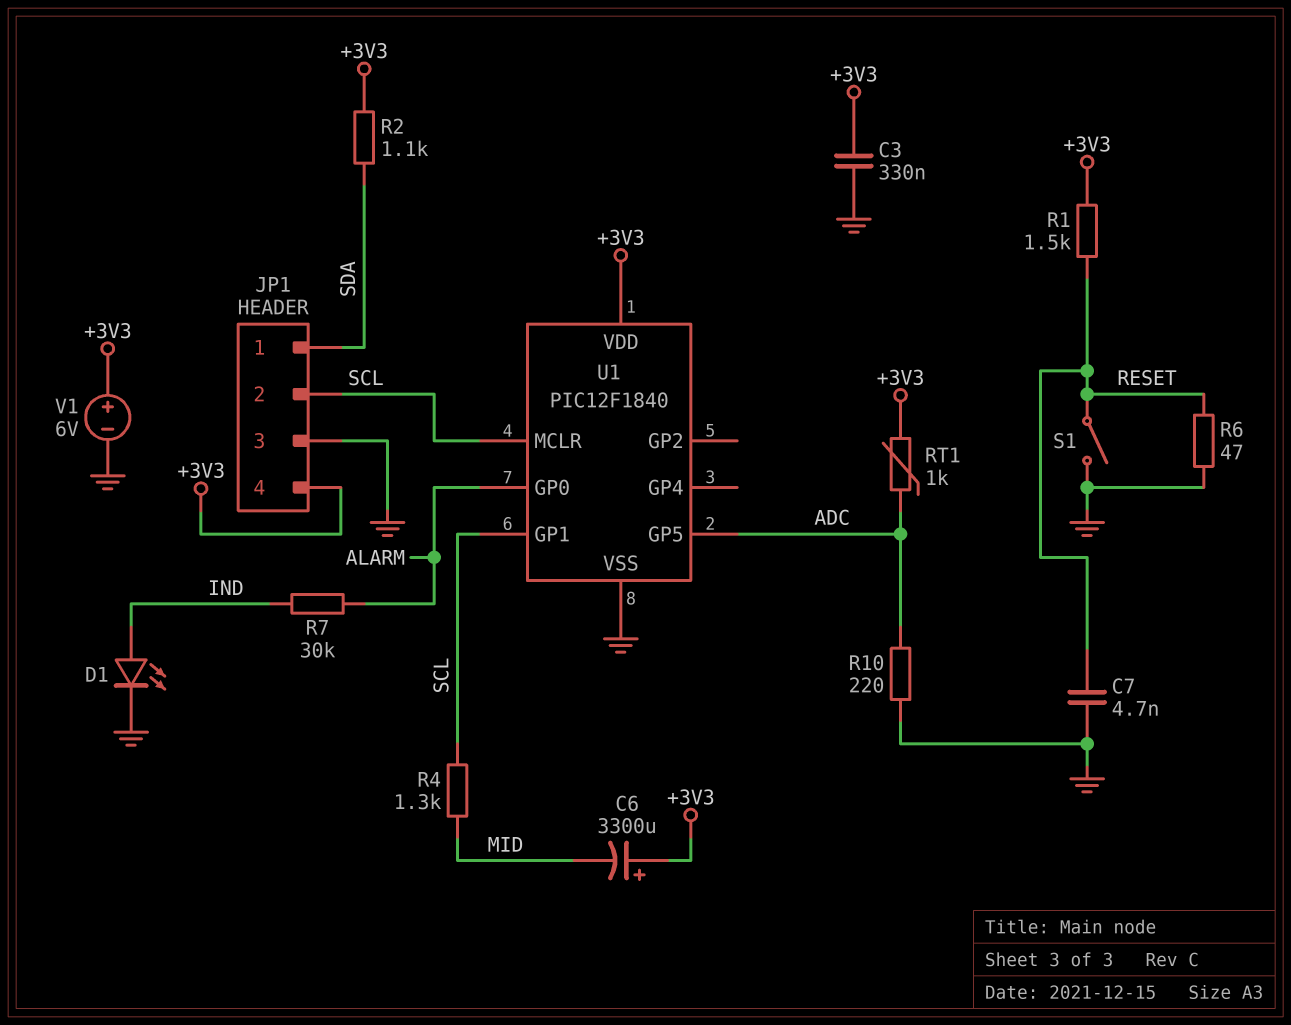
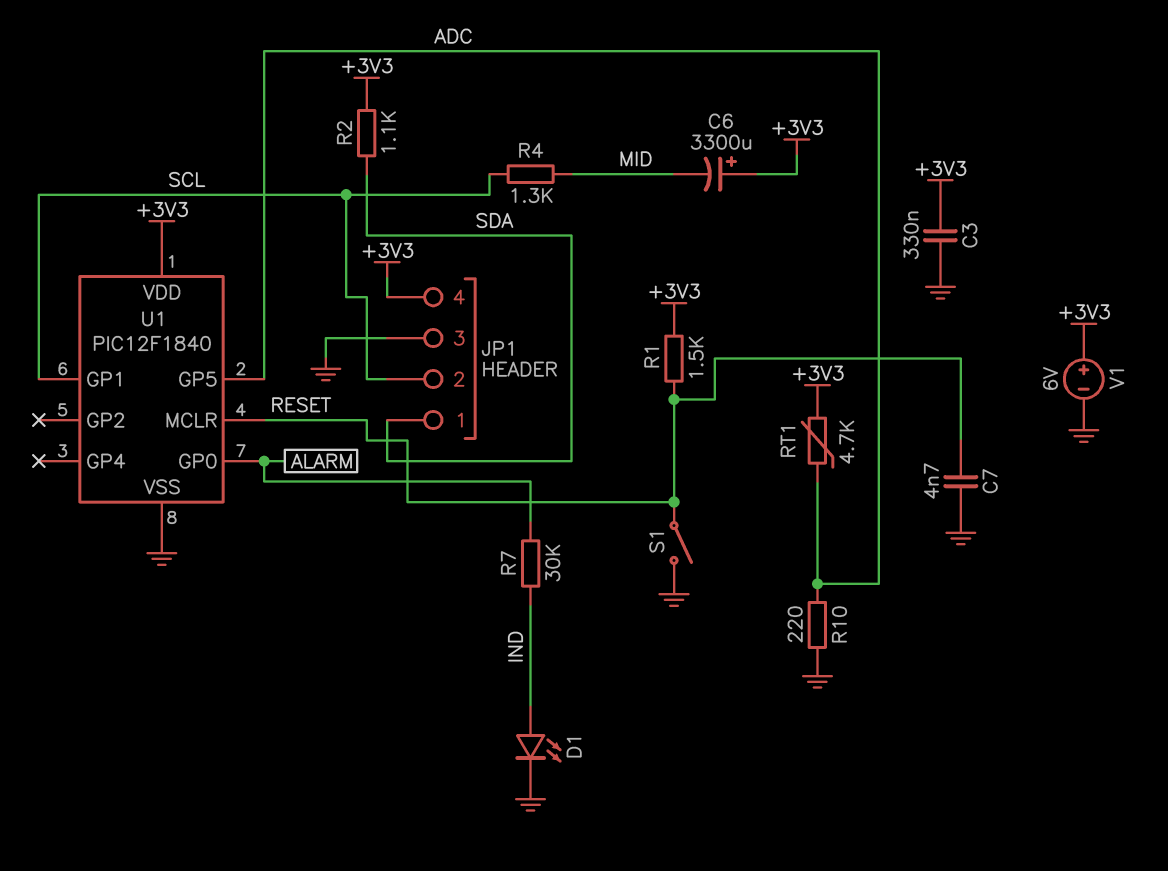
R6: 47 (GND, RESET) -> none
RT1: 1k (+3V3, ADC) -> 4.7k (+3V3, ADC)
U1 pin MCLR: SCL -> RESET

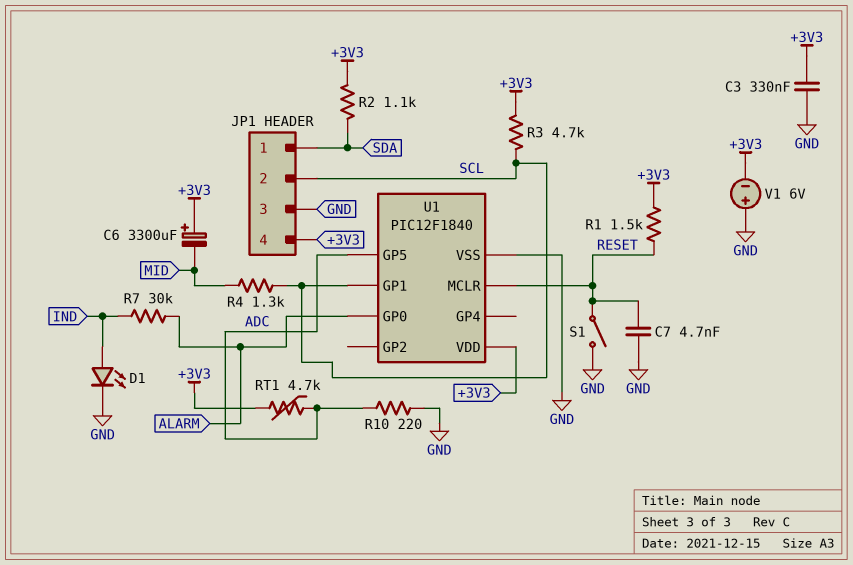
R3: none -> 4.7k (+3V3, SCL)
V1: 6V (plus +3V3, minus GND) -> 6V (plus GND, minus +3V3)

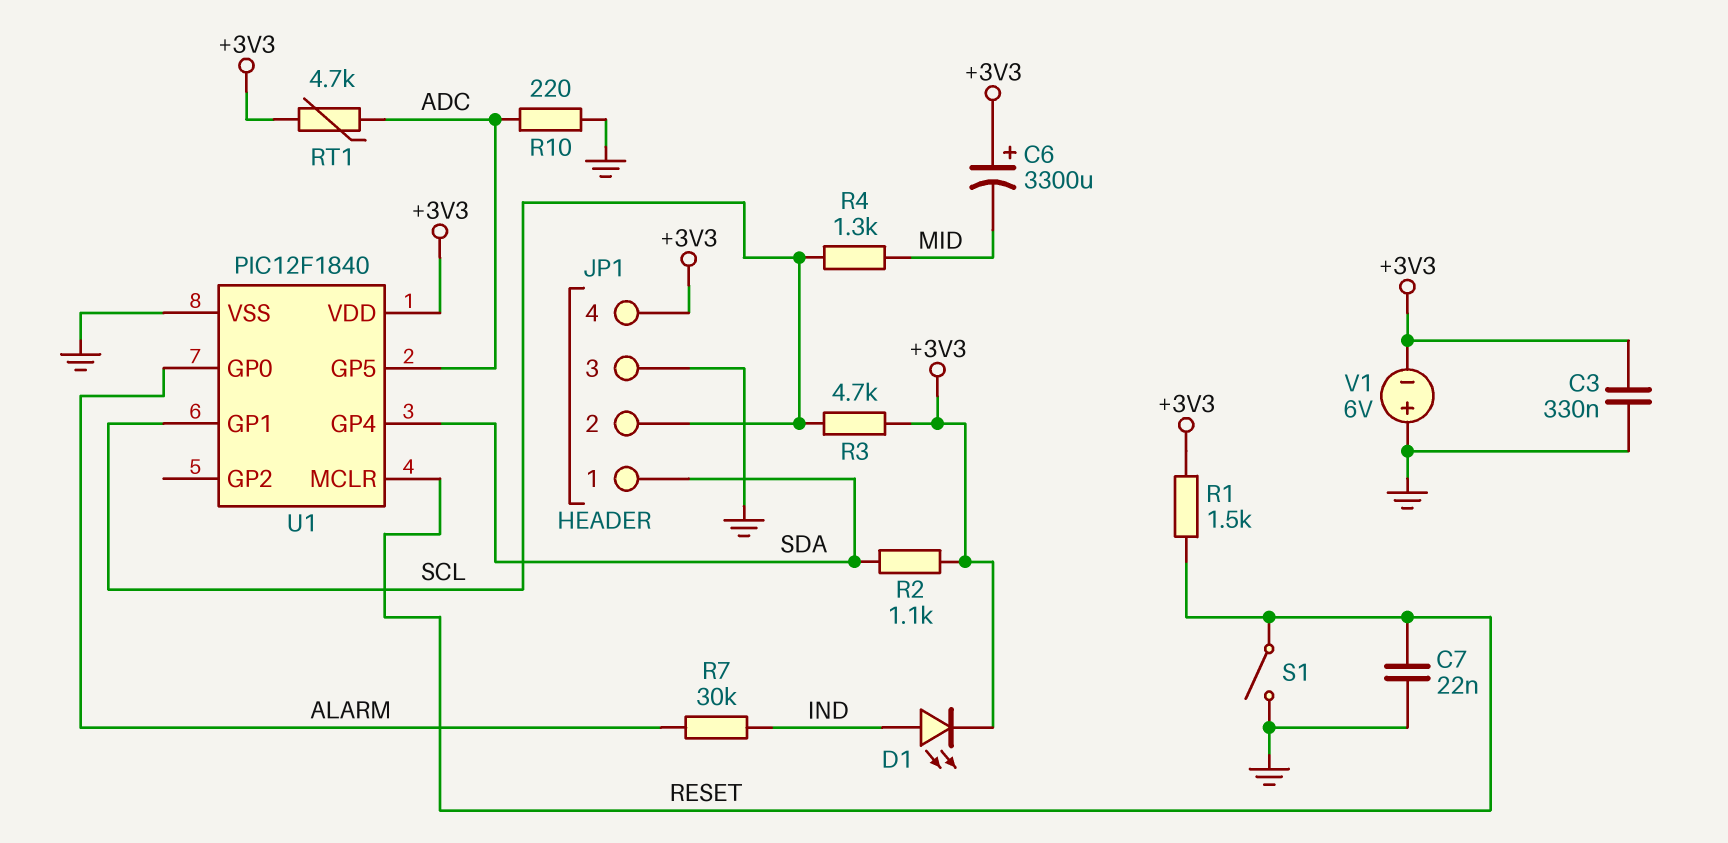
C7: 4.7nF (GND, RESET) -> 22nF (GND, RESET)
D1: LED (A IND, K GND) -> LED (A IND, K +3V3)
U1 pin GP4: none -> SDA

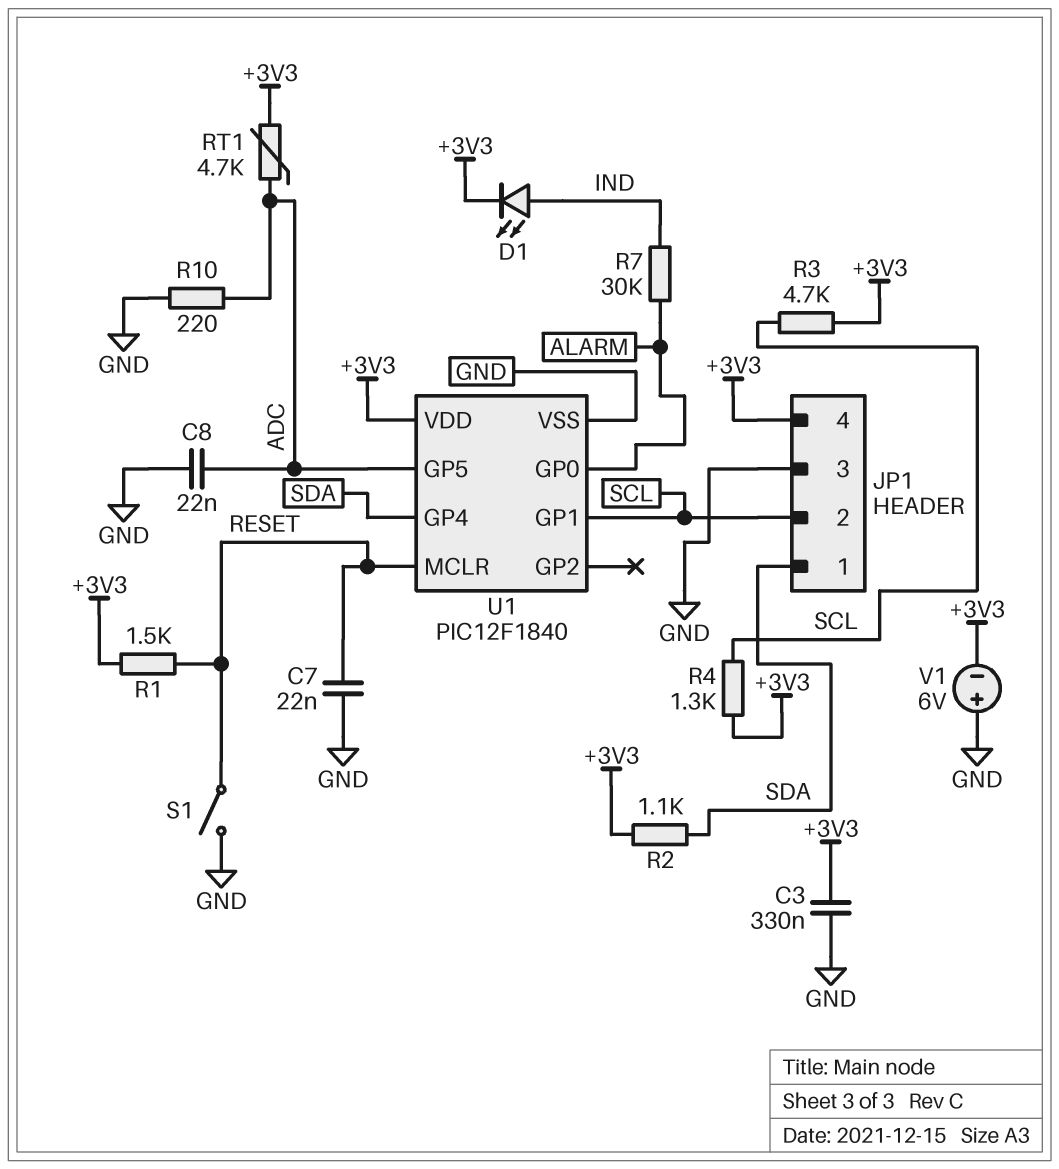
C6: 3300uF (plus +3V3, minus MID) -> none
C8: none -> 22nF (ADC, GND)
R4: 1.3k (MID, SCL) -> 1.3k (+3V3, SCL)

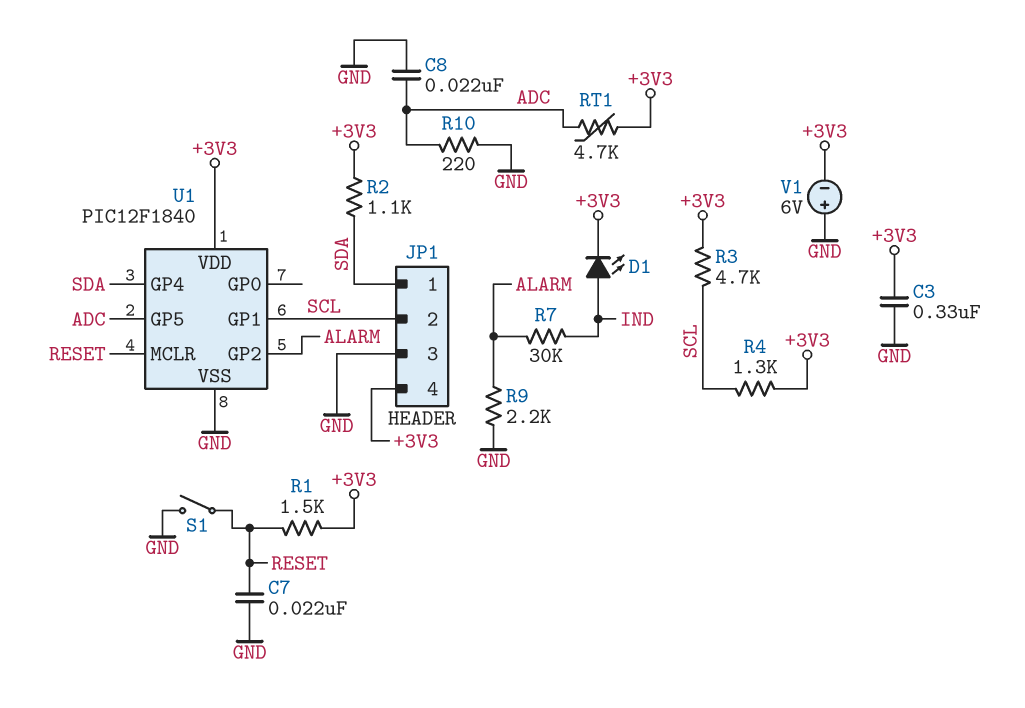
R9: none -> 2.2k (ALARM, GND)
U1 pin GP0: ALARM -> none
U1 pin GP2: none -> ALARM

